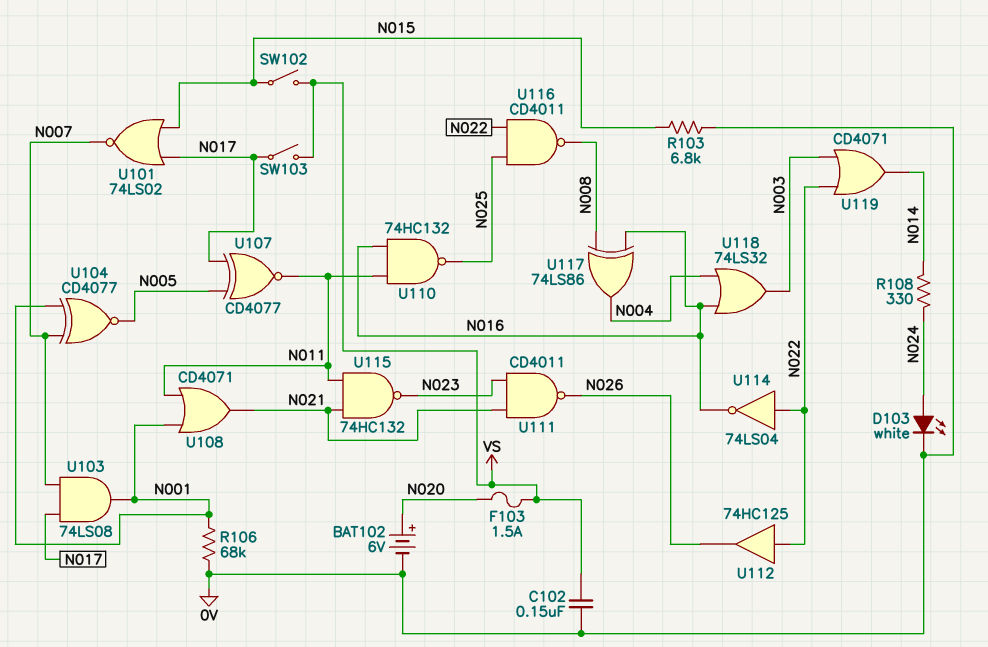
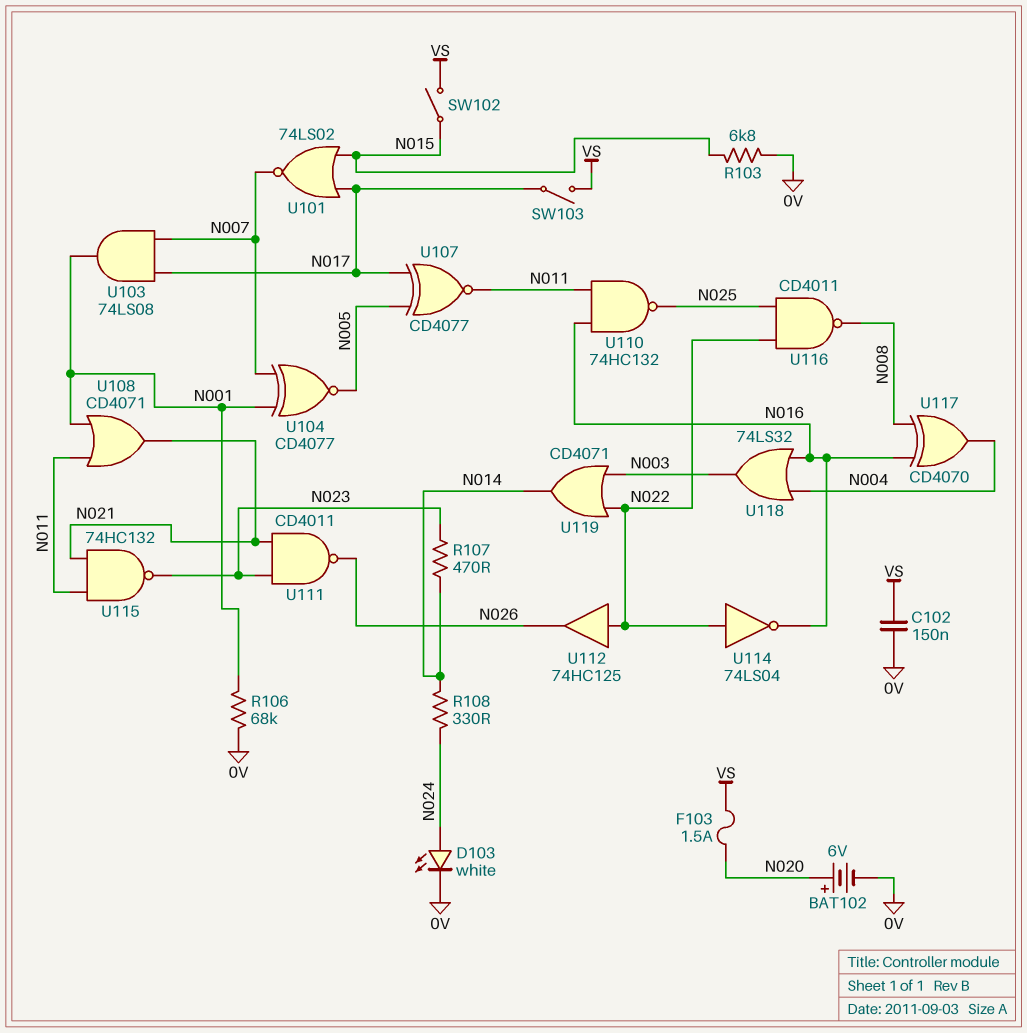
R107: none -> 470 (N014, N023)
U117: XOR 74LS86 (in N008, in N016, out N004) -> XOR CD4070 (in N008, in N016, out N004)

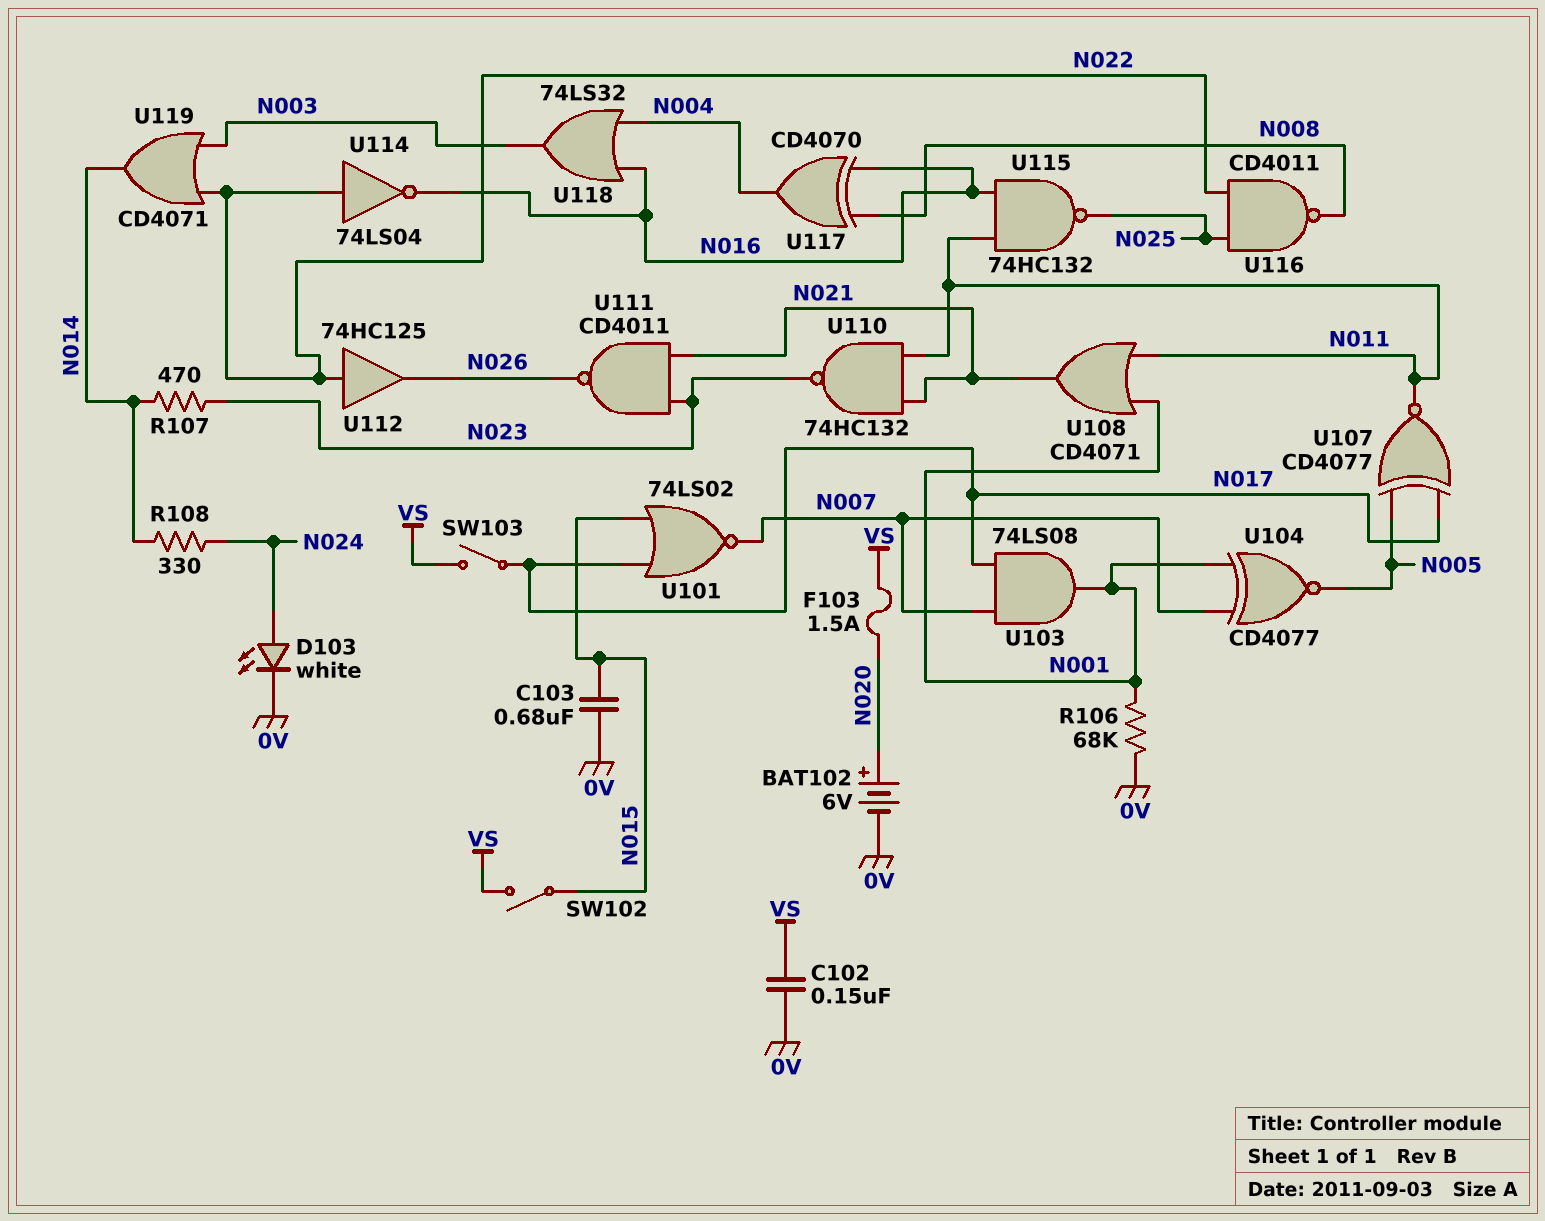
C103: none -> 680nF (0V, N015)
R103: 6.8k (0V, N015) -> none
U110: NAND 74HC132 (in N011, in N016, out N025) -> NAND 74HC132 (in N011, in N021, out N023)
U115: NAND 74HC132 (in N011, in N021, out N023) -> NAND 74HC132 (in N011, in N016, out N025)

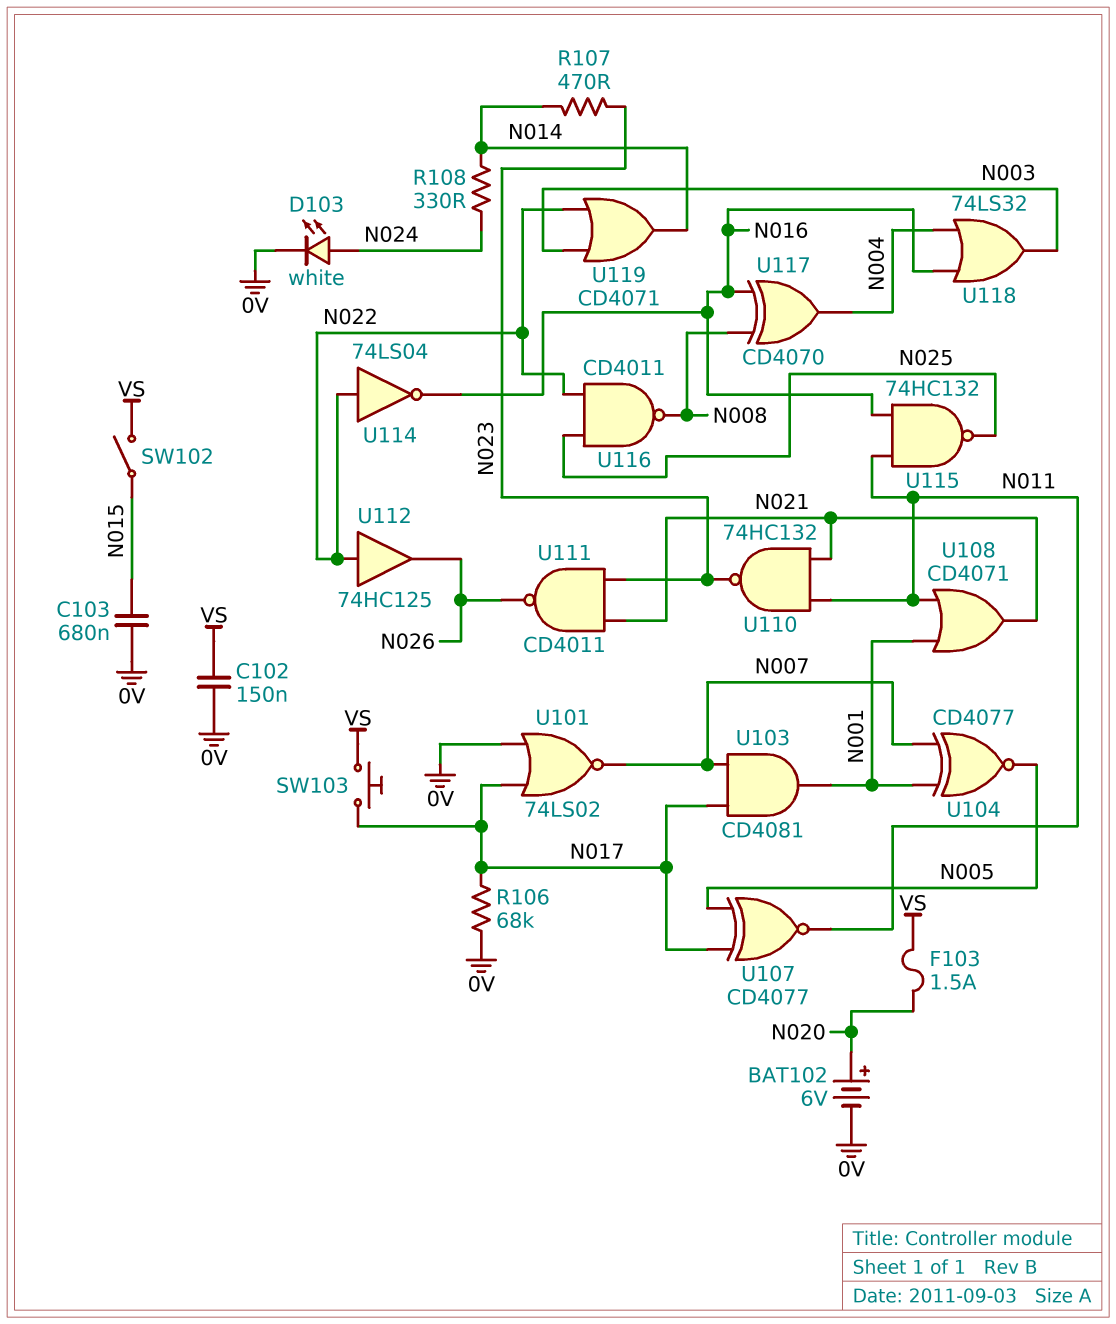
R106: 68k (0V, N001) -> 68k (0V, N017)
SW103: switch (N017, VS) -> button (N017, VS)
U101: NOR 74LS02 (in N015, in N017, out N007) -> NOR 74LS02 (in 0V, in N017, out N007)
U103: AND 74LS08 (in N007, in N017, out N001) -> AND CD4081 (in N007, in N017, out N001)

